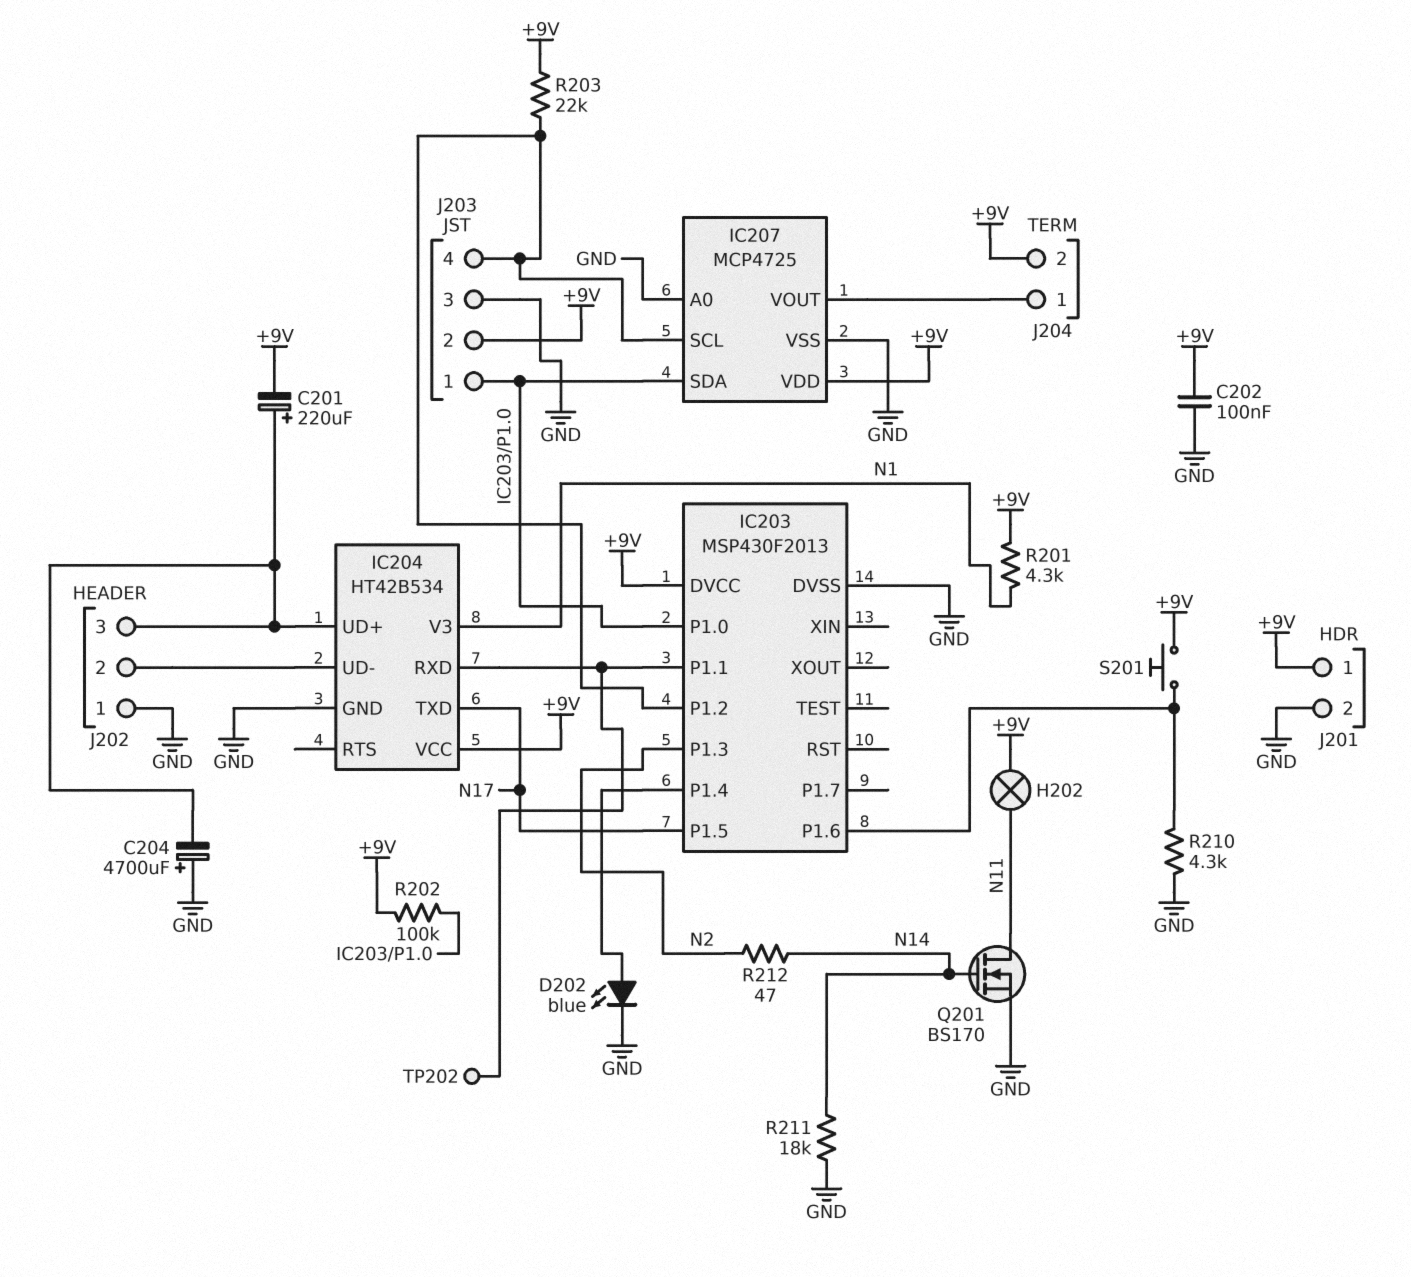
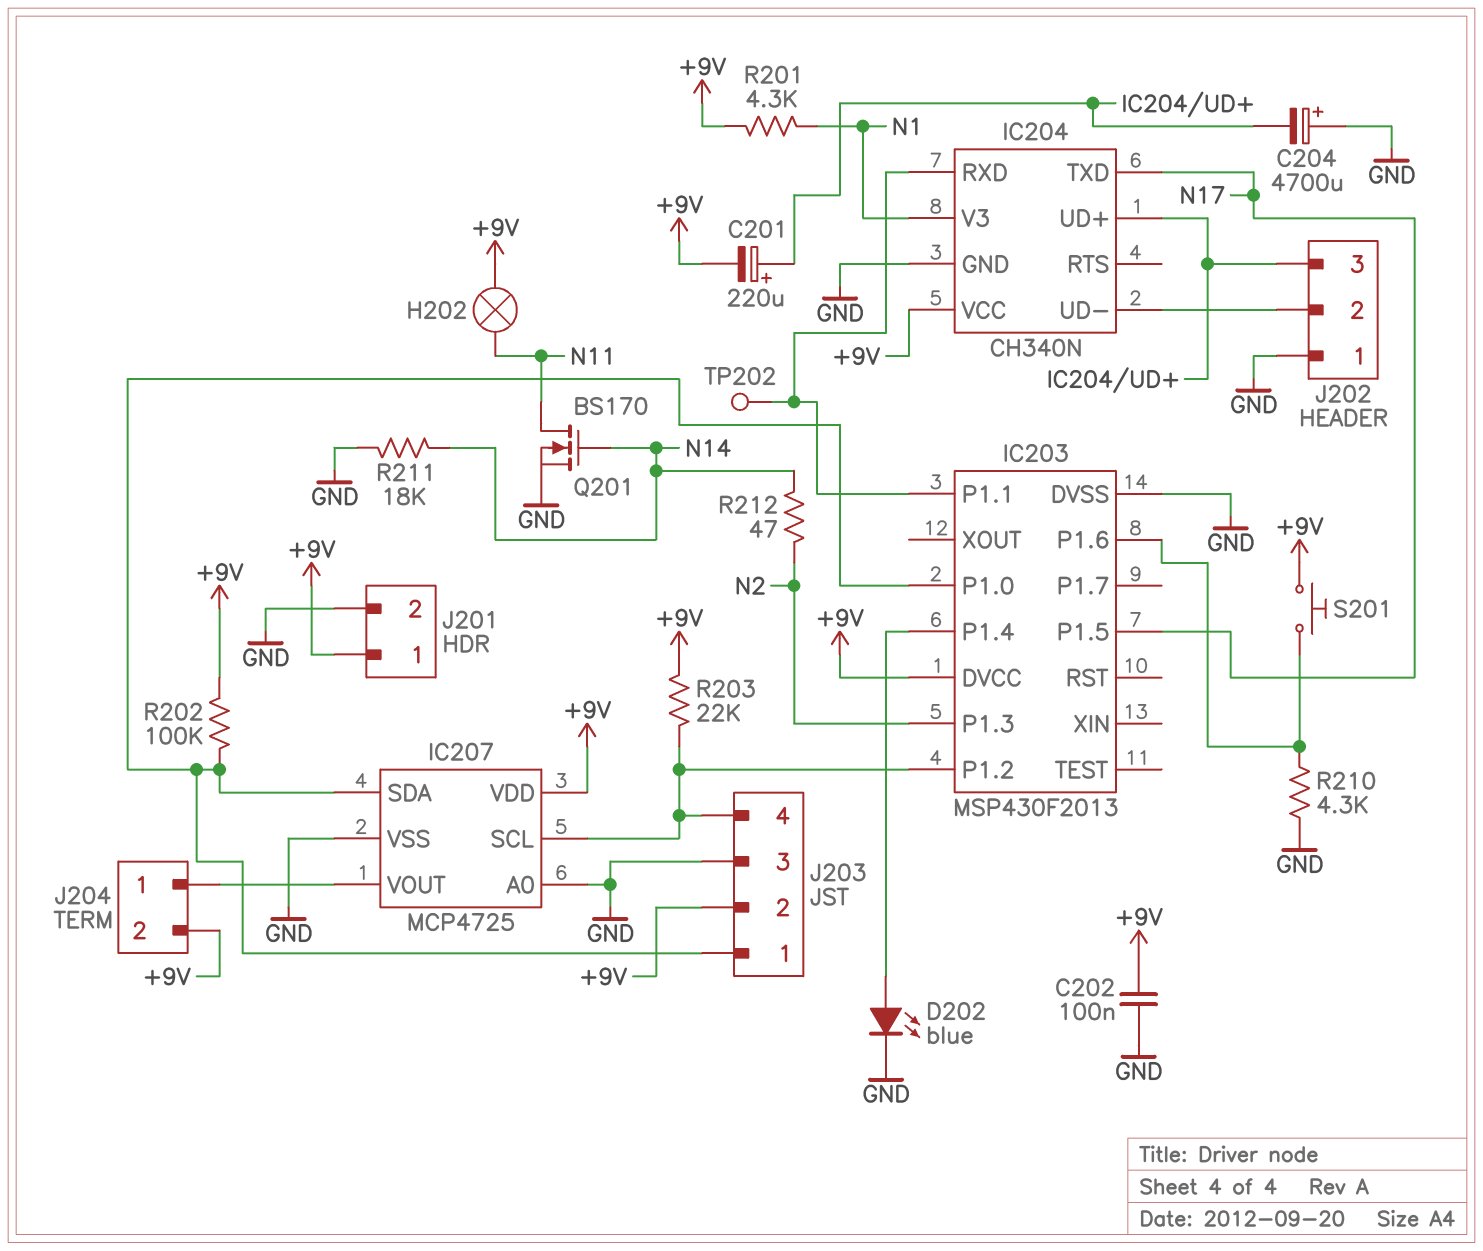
IC204: HT42B534 -> CH340N

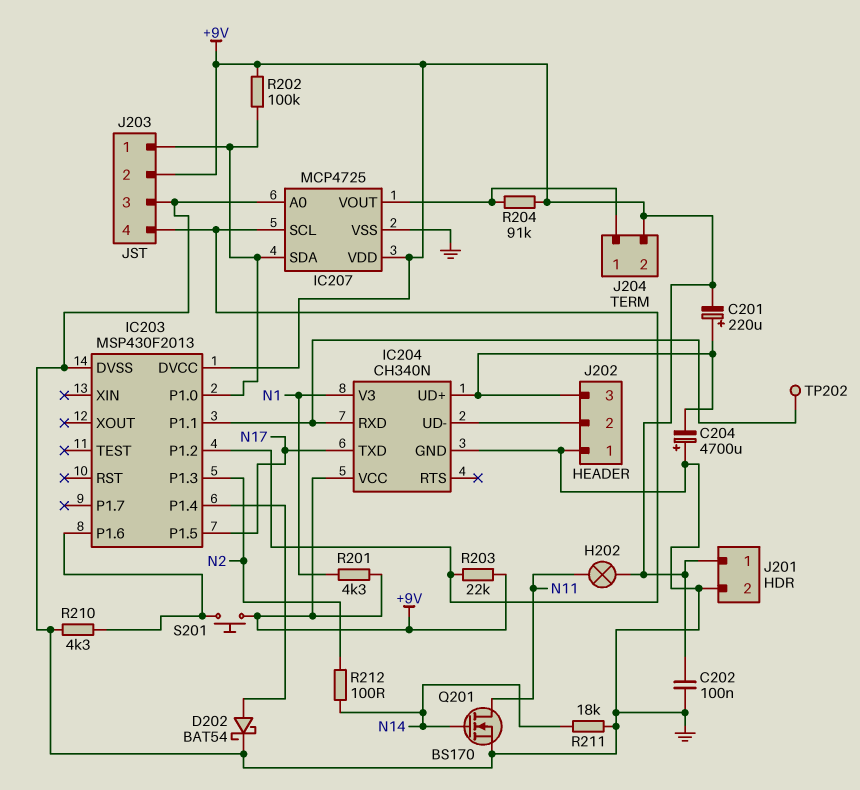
D202: LED blue (A IC203/P1.4, K GND) -> schottky BAT54 (A IC203/P1.4, K GND)
R204: none -> 91k (+9V, IC207/VOUT)
R212: 47 (N2, N14) -> 100 (N2, N14)

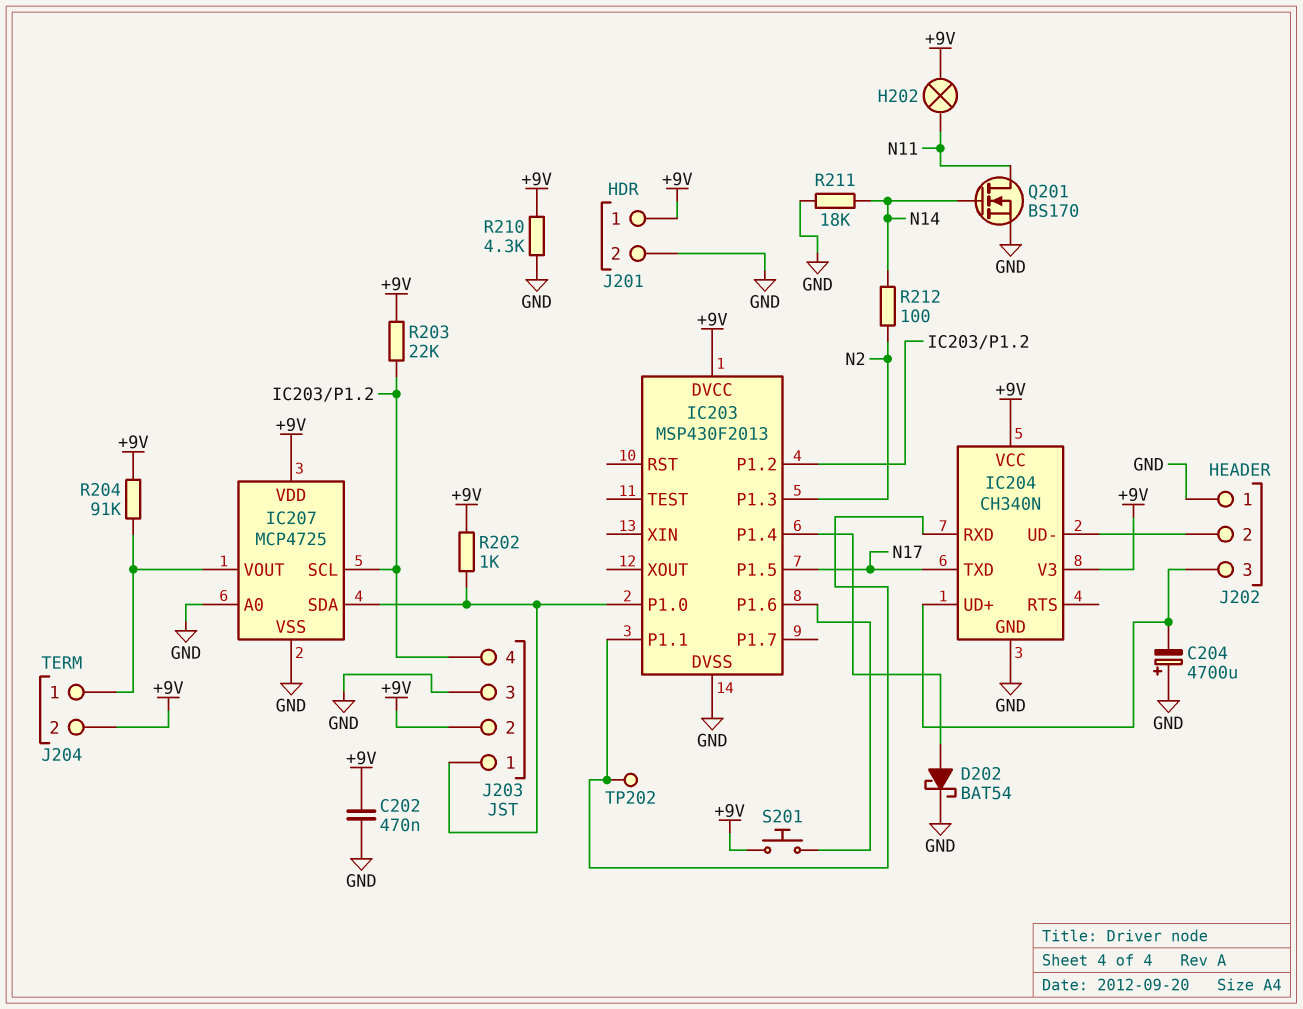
C201: 220uF (plus IC204/UD+, minus +9V) -> none
C202: 100nF (+9V, GND) -> 470nF (+9V, GND)
IC204 pin V3: N1 -> +9V
R201: 4.3k (+9V, N1) -> none
R202: 100k (+9V, IC203/P1.0) -> 1k (+9V, IC203/P1.0)
R210: 4.3k (GND, IC203/P1.6) -> 4.3k (+9V, GND)

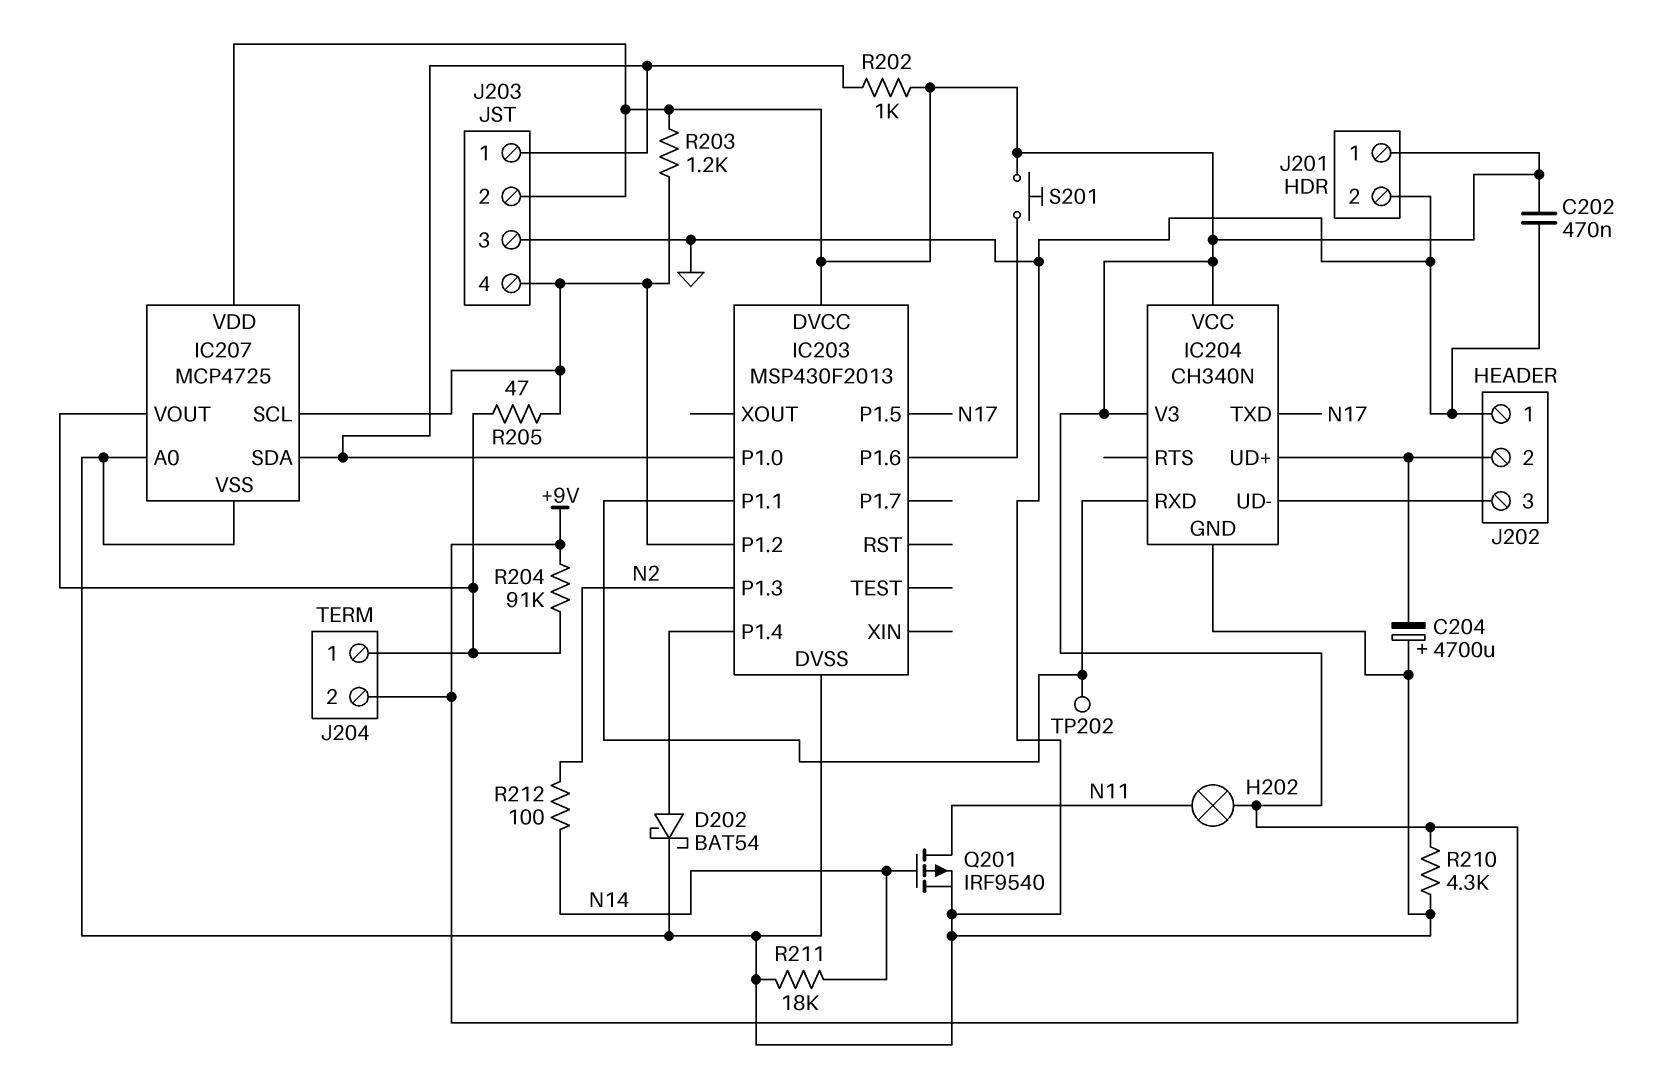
J202 pin 2: IC204/UD- -> IC204/UD+
J202 pin 3: IC204/UD+ -> IC204/UD-
Q201: NMOS BS170 (G N14, D N11, S GND) -> PMOS IRF9540 (G N14, D N11, S GND)
R203: 22k (+9V, IC203/P1.2) -> 1.2k (+9V, IC203/P1.2)
R205: none -> 47 (IC203/P1.2, IC207/VOUT)

